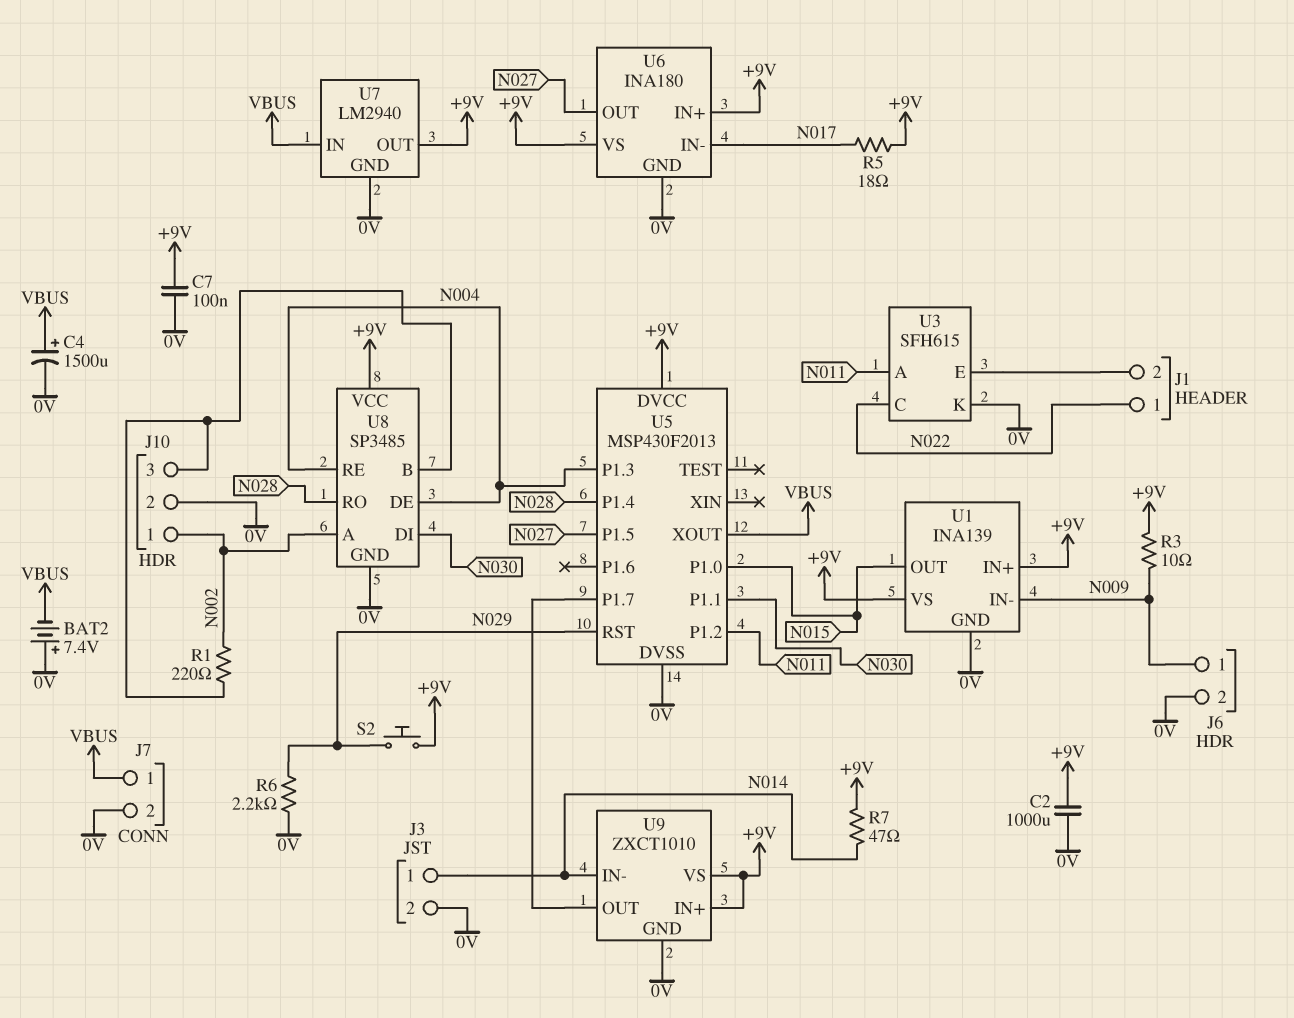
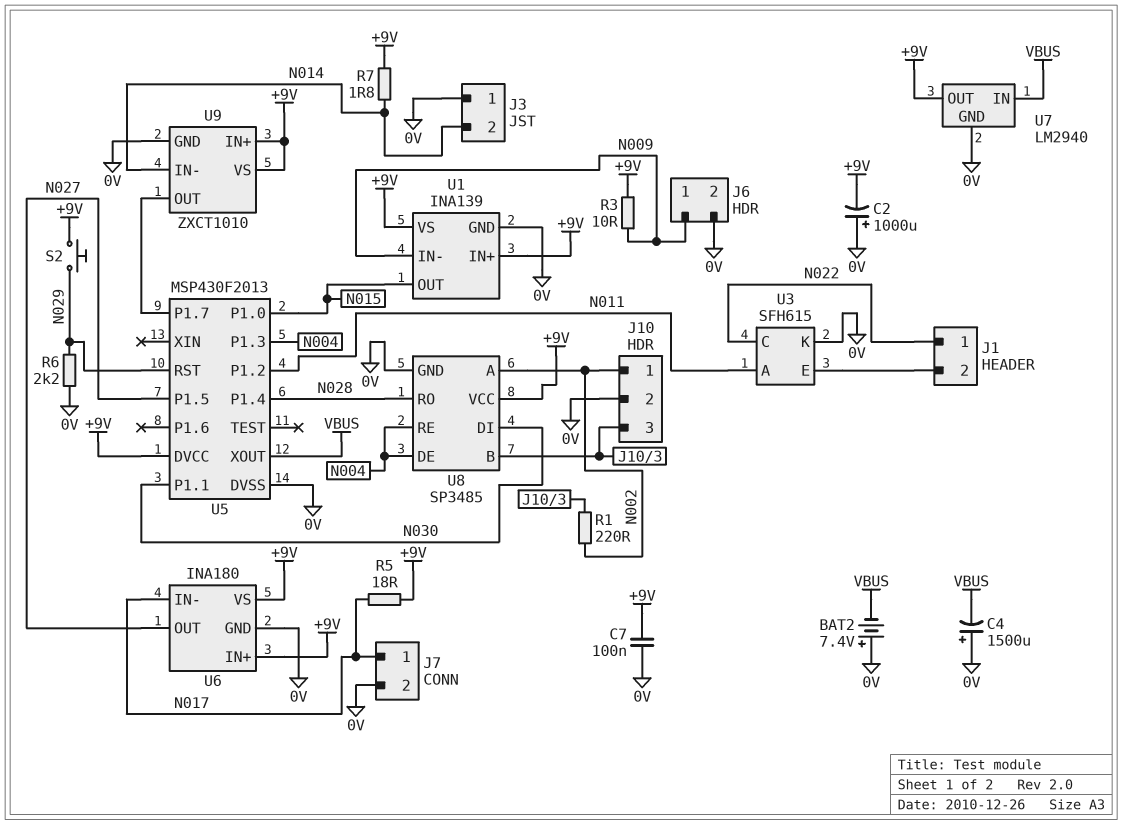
C2: 1000uF (+9V, 0V) -> 1000uF (plus 0V, minus +9V)
C4: 1500uF (plus VBUS, minus 0V) -> 1500uF (plus 0V, minus VBUS)
J3 pin 1: N014 -> 0V
J3 pin 2: 0V -> N014
J7 pin 1: VBUS -> N017
R7: 47 (+9V, N014) -> 1.8 (+9V, N014)

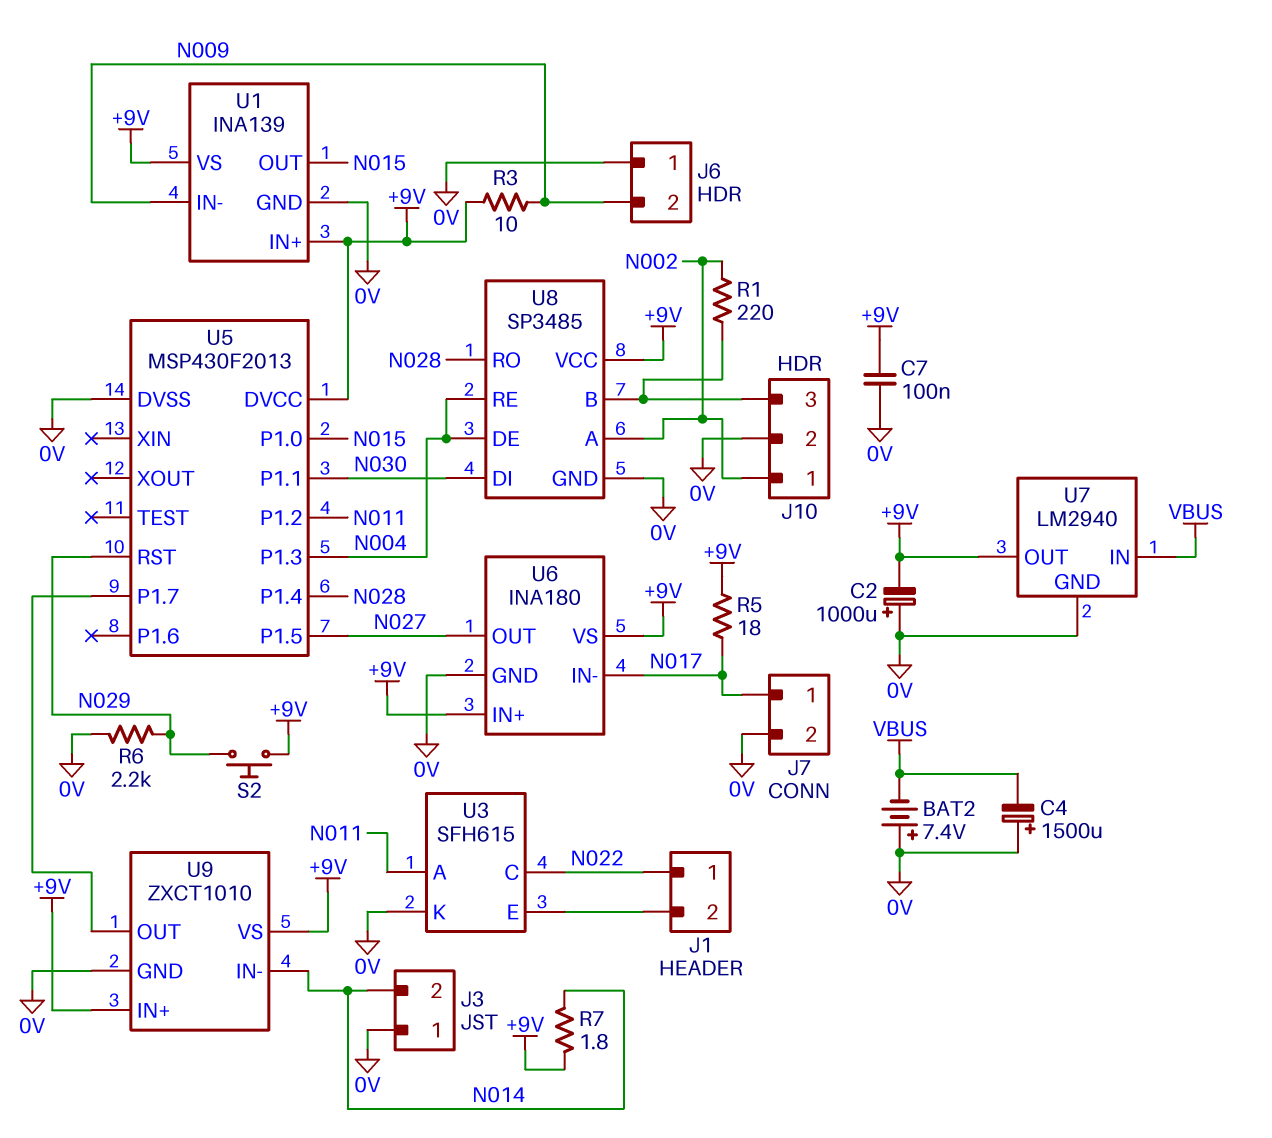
J6 pin 1: N009 -> 0V
J6 pin 2: 0V -> N009
U5 pin XOUT: VBUS -> none

